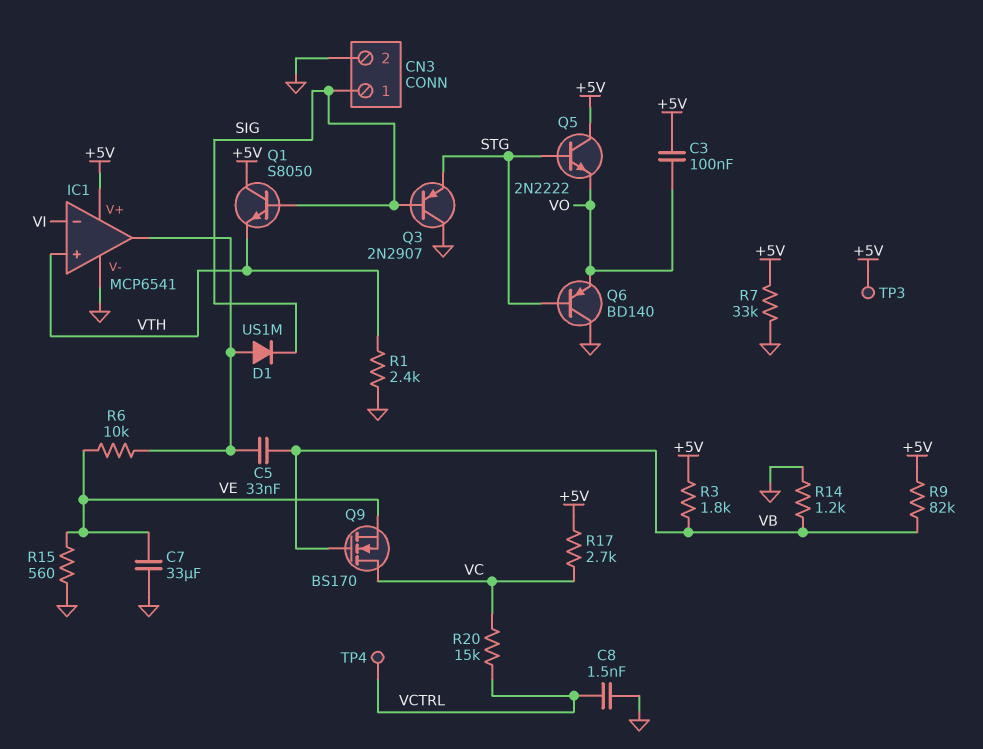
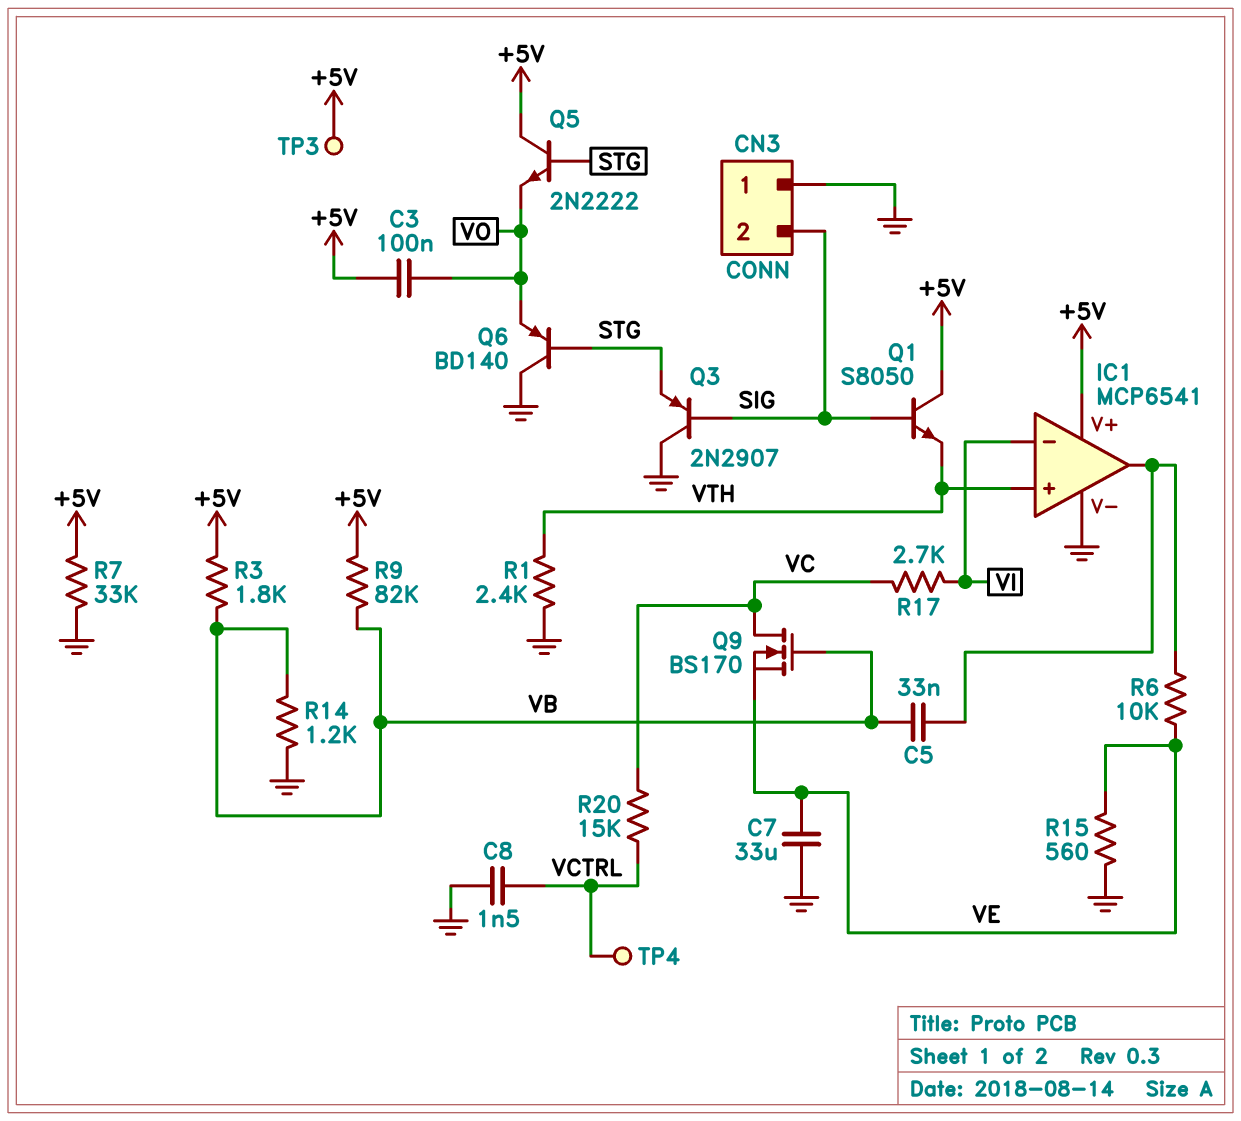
CN3 pin 1: SIG -> GND
CN3 pin 2: GND -> SIG
D1: diode US1M (A IC1/out, K SIG) -> none
R17: 2.7k (+5V, VC) -> 2.7k (VC, VI)

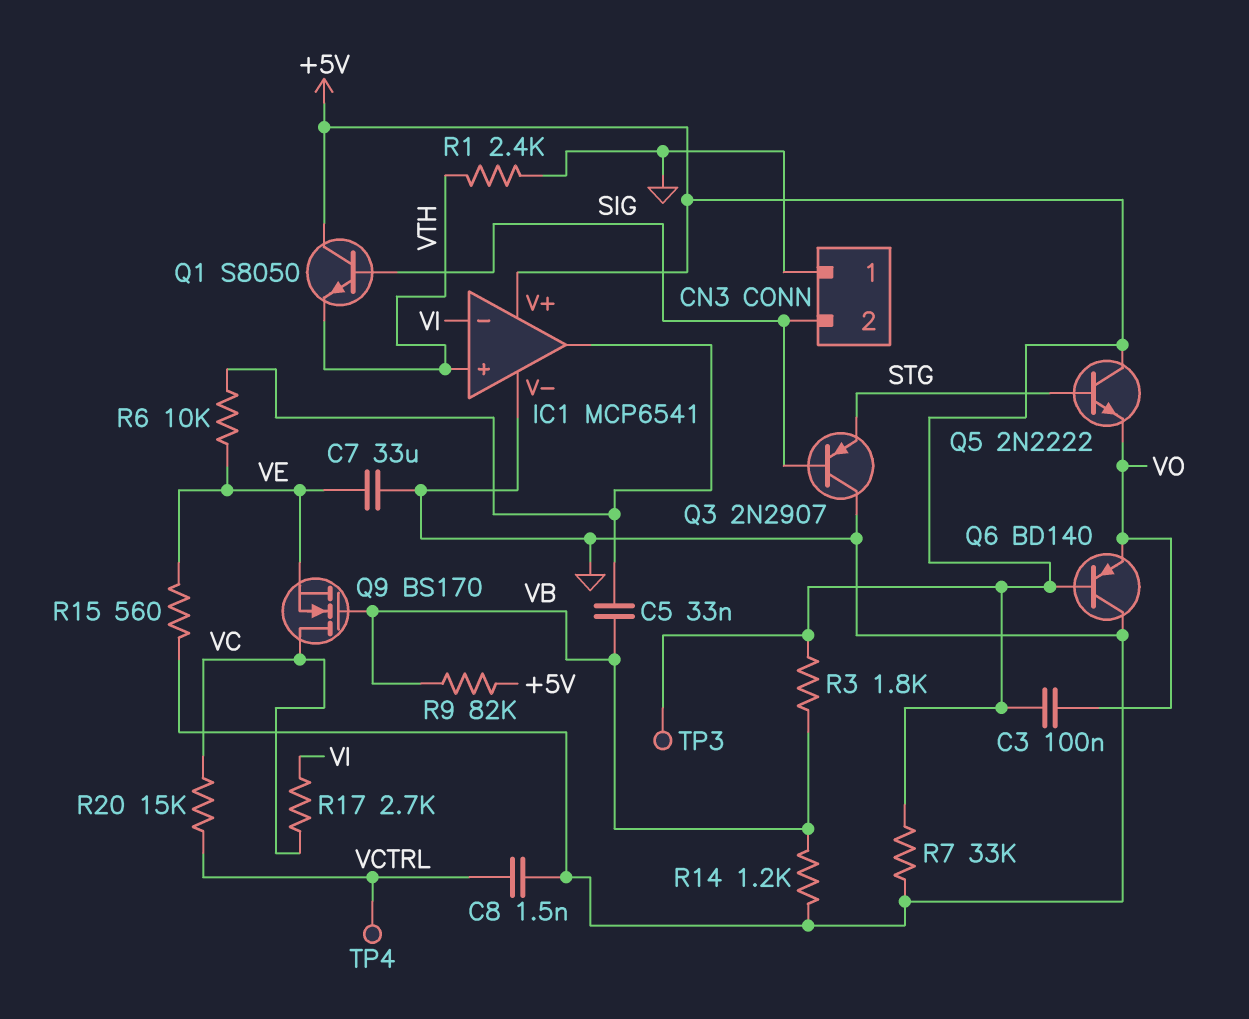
Q6: PNP BD140 (B STG, C GND, E VO) -> PNP BD140 (B +5V, C GND, E VO)

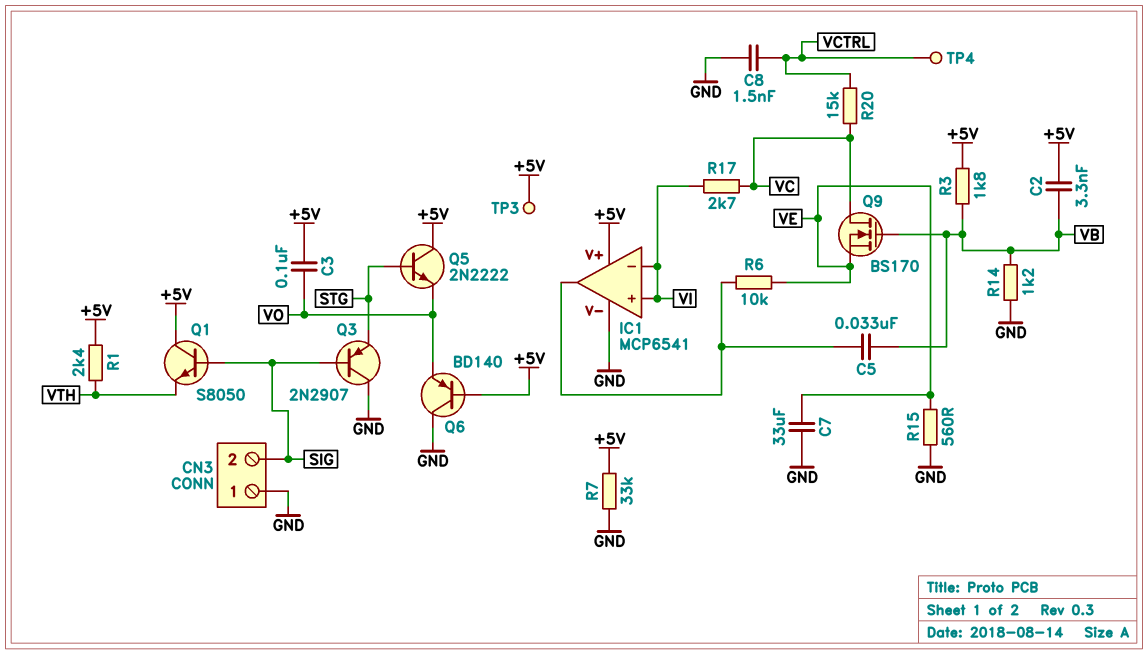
C2: none -> 3.3nF (+5V, VB)
IC1 pin in+: VTH -> VI
R1: 2.4k (GND, VTH) -> 2.4k (+5V, VTH)
R9: 82k (+5V, VB) -> none

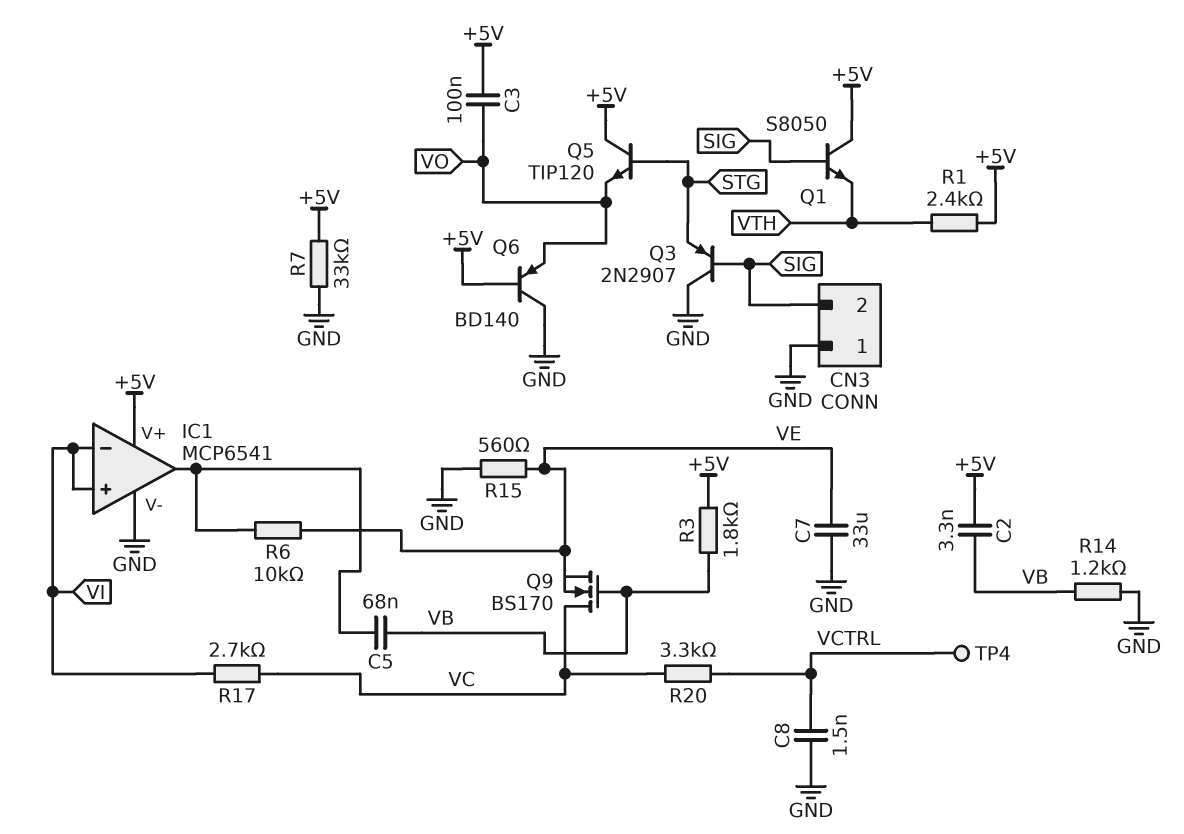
C5: 33nF (IC1/out, VB) -> 68nF (IC1/out, VB)
Q5: NPN 2N2222 (B STG, C +5V, E VO) -> NPN TIP120 (B STG, C +5V, E VO)
R20: 15k (VC, VCTRL) -> 3.3k (VC, VCTRL)
TP3: test point (+5V) -> none

